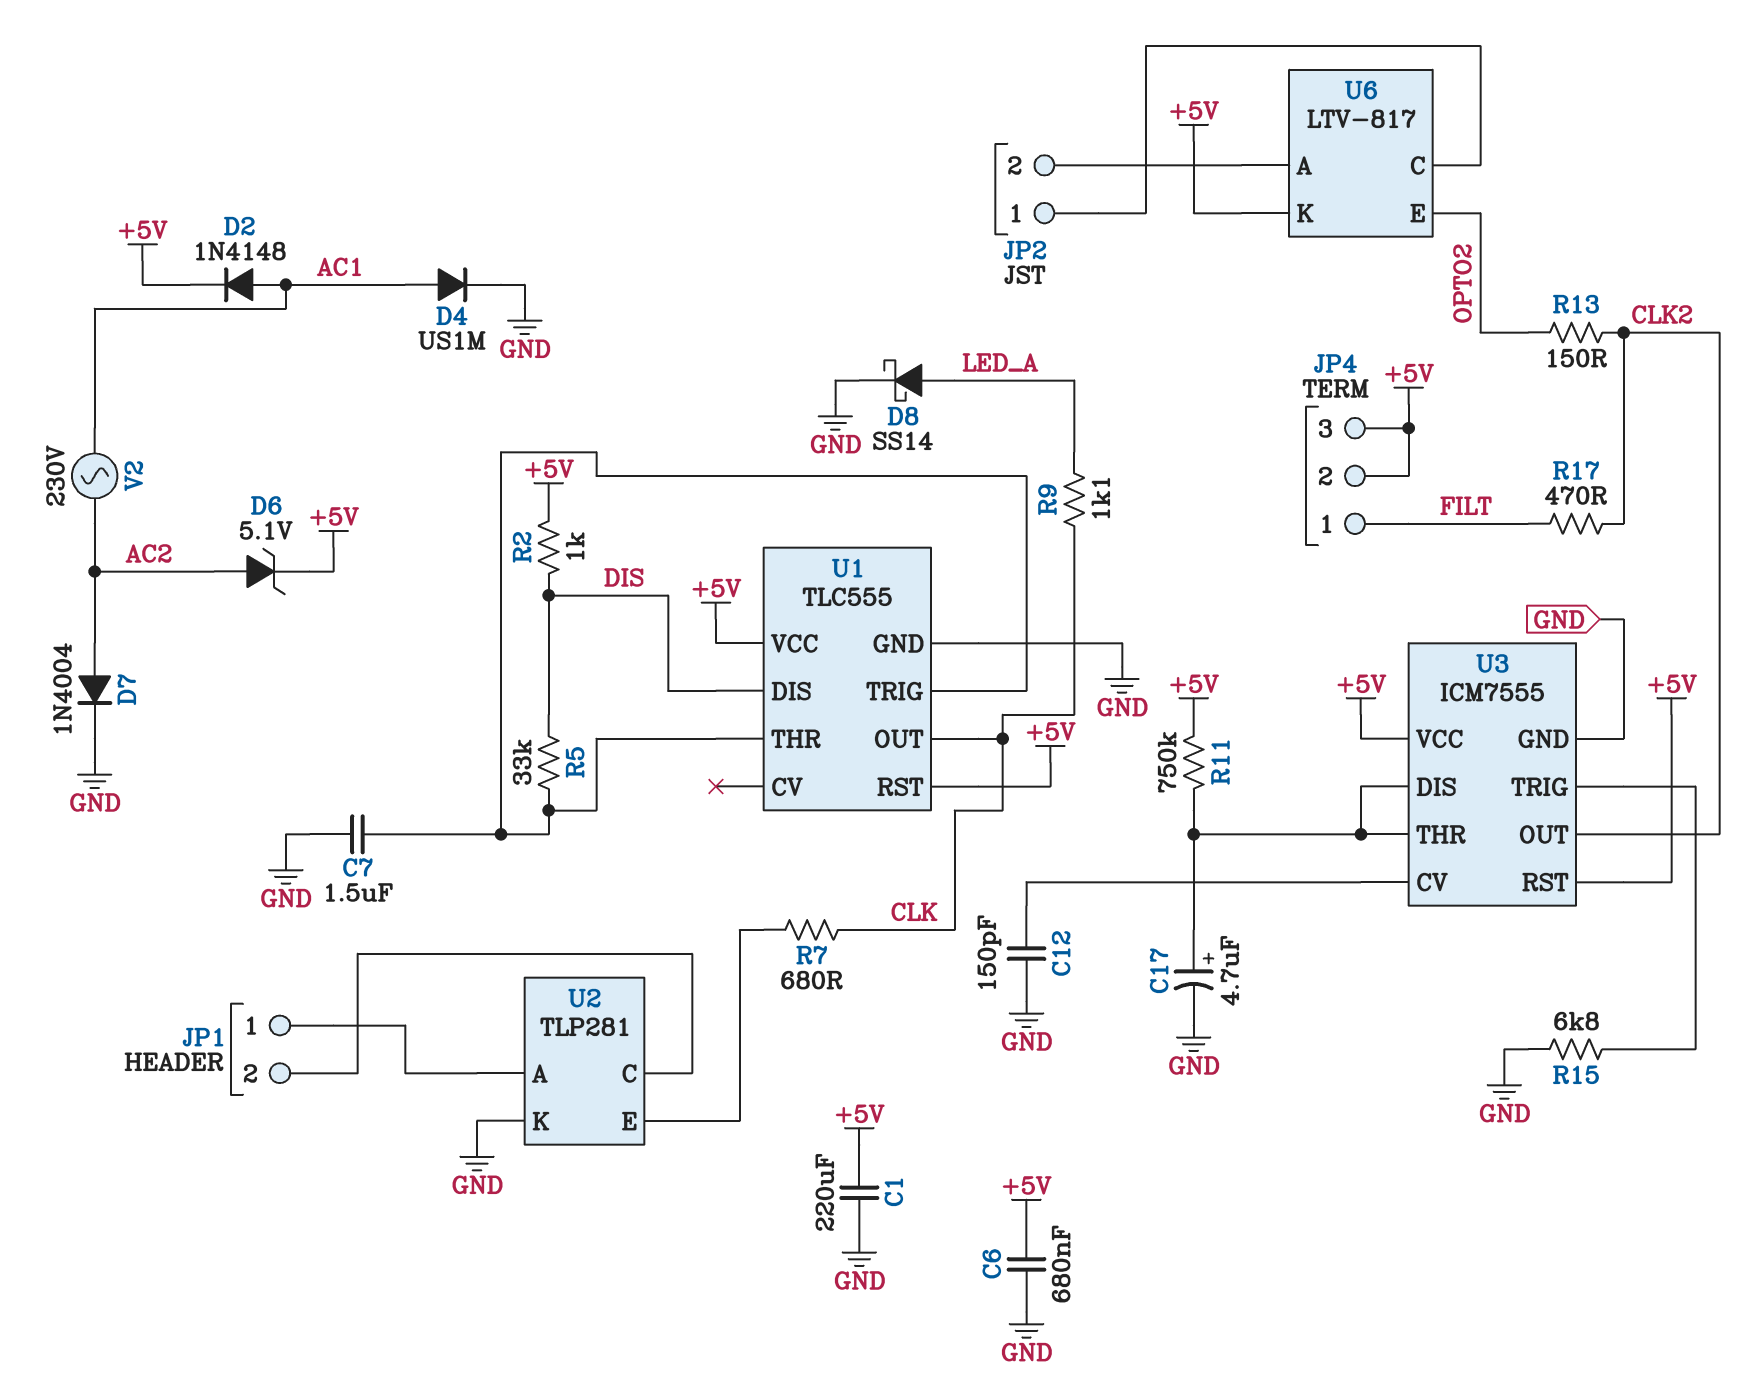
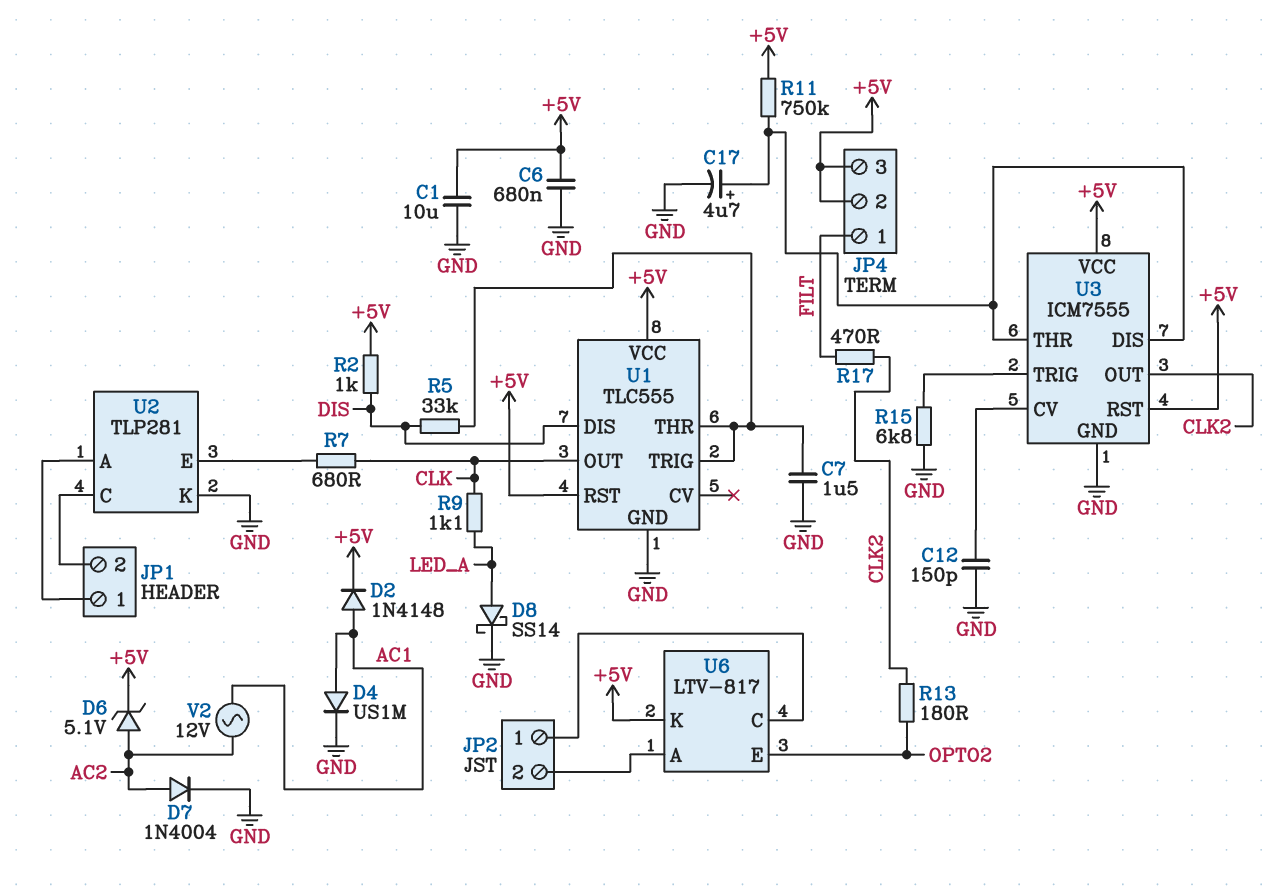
C1: 220uF (+5V, GND) -> 10uF (+5V, GND)
R13: 150 (CLK2, OPTO2) -> 180 (CLK2, OPTO2)
V2: AC 230V (AC1, AC2) -> AC 12V (AC1, AC2)

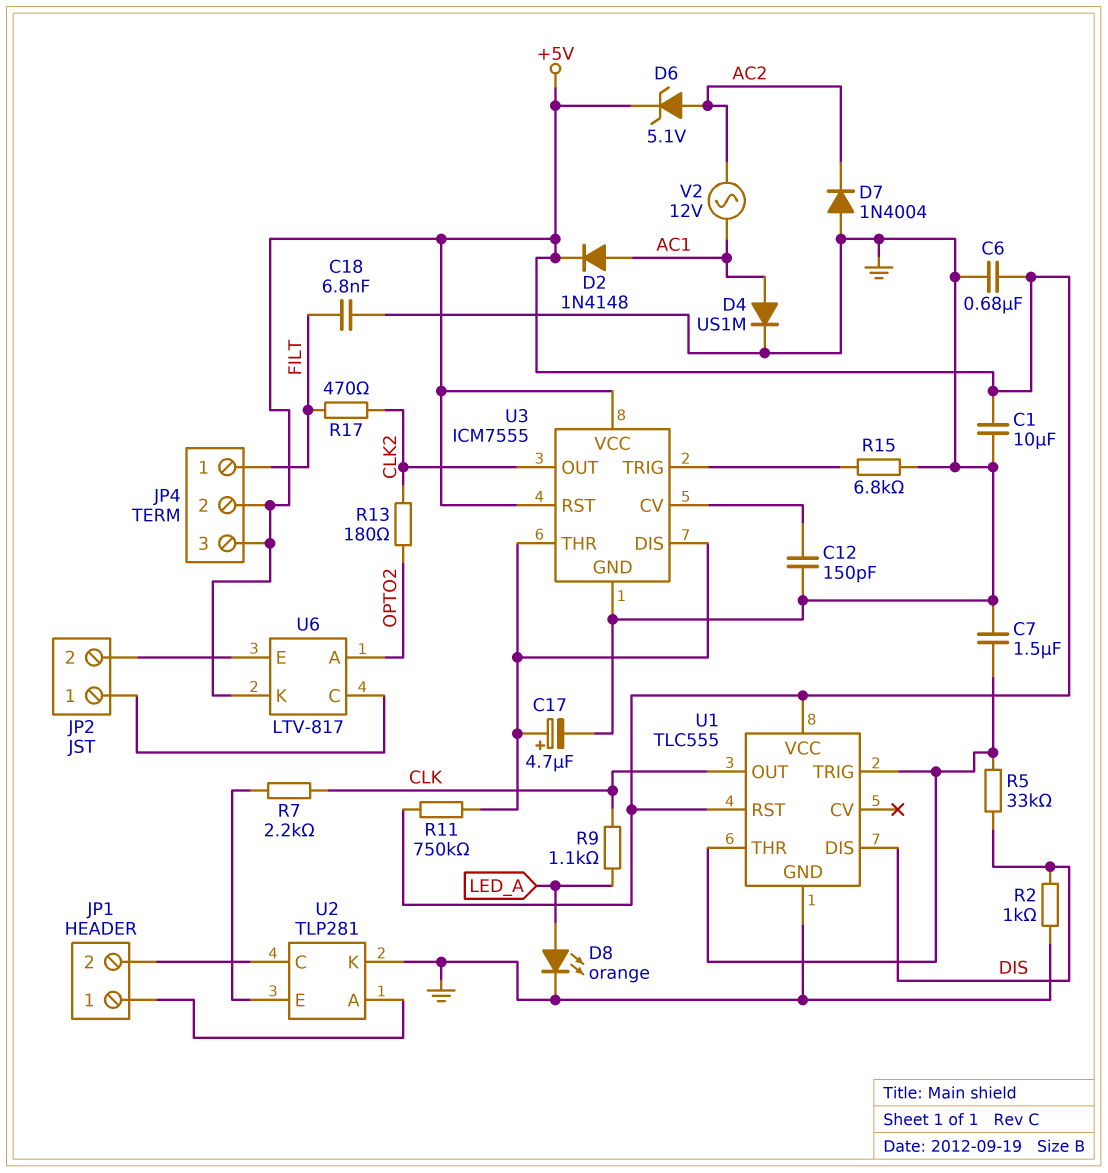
C18: none -> 6.8nF (FILT, GND)
D7: diode 1N4004 (A AC2, K GND) -> diode 1N4004 (A GND, K AC2)
D8: schottky SS14 (A LED_A, K GND) -> LED orange (A LED_A, K GND)
R2: 1k (+5V, DIS) -> 1k (DIS, GND)
R7: 680 (CLK, U2/E) -> 2.2k (CLK, U2/E)
U6 pin A: JP2/2 -> OPTO2
U6 pin E: OPTO2 -> JP2/2

